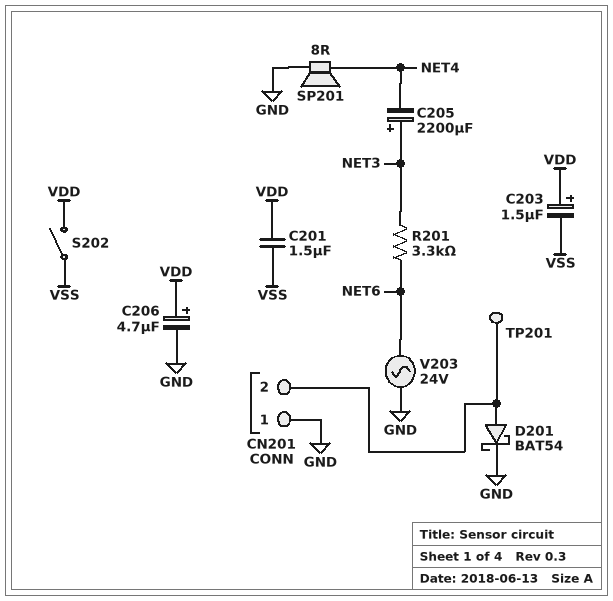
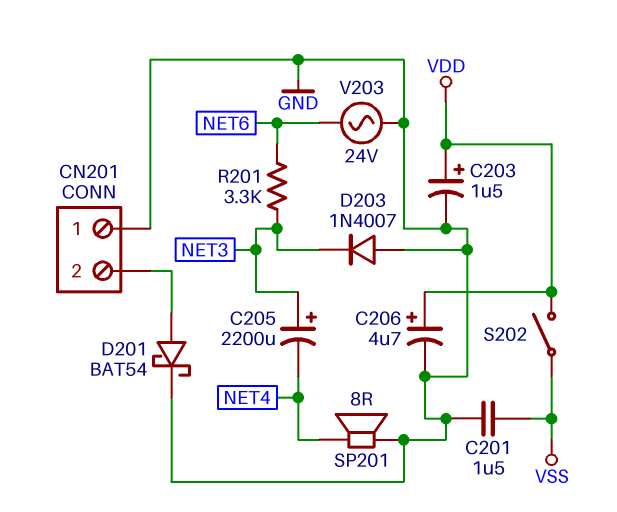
C201: 1.5uF (VDD, VSS) -> 1.5uF (GND, VSS)
C203: 1.5uF (plus VDD, minus VSS) -> 1.5uF (plus VDD, minus GND)
D203: none -> diode 1N4007 (A GND, K NET3)
TP201: test point (CN201/2) -> none

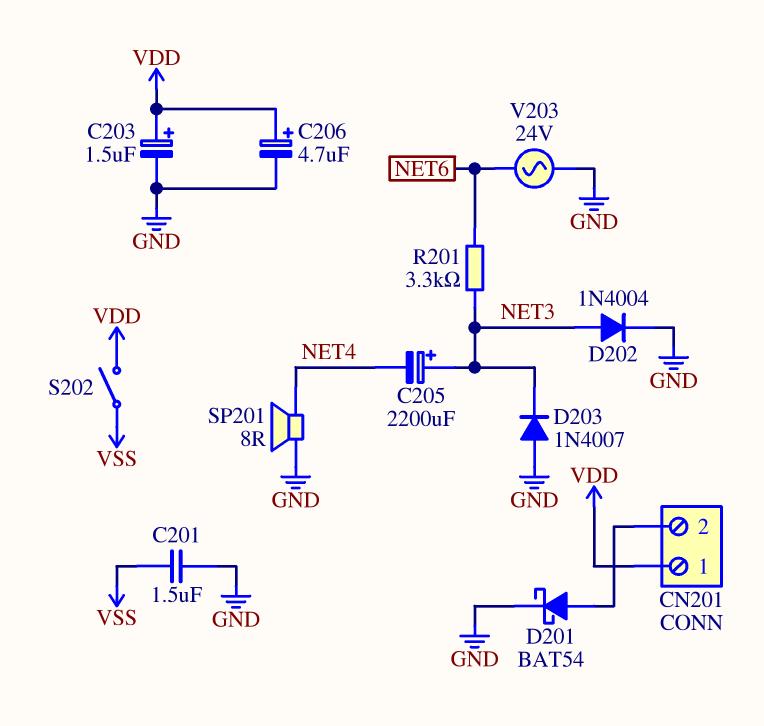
CN201 pin 1: GND -> VDD
D202: none -> diode 1N4004 (A NET3, K GND)

